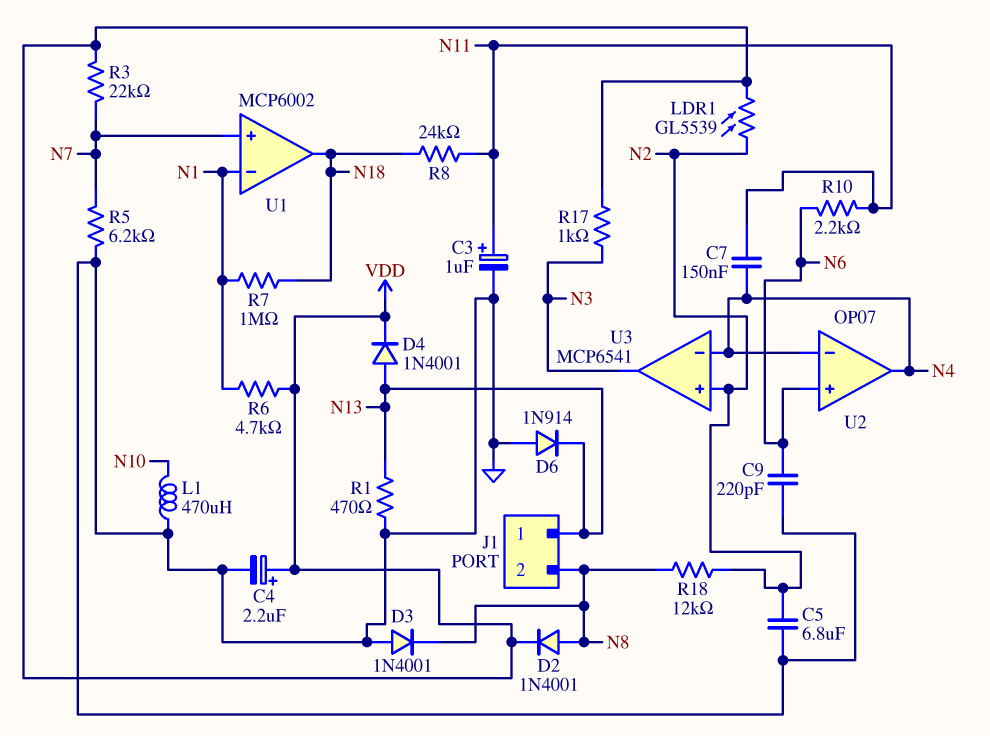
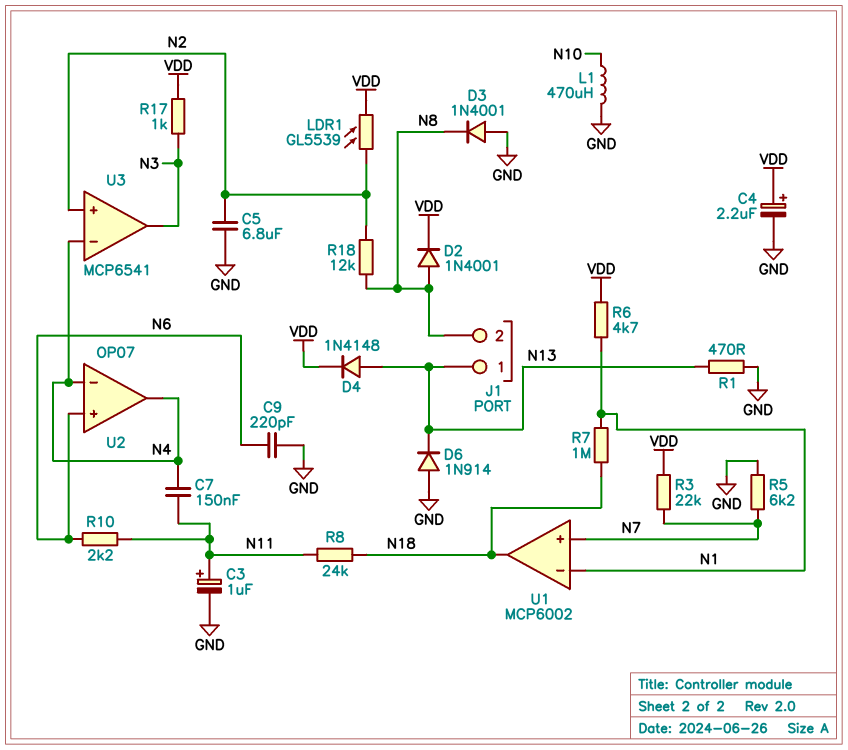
D4: diode 1N4001 (A N13, K VDD) -> diode 1N4148 (A N13, K VDD)

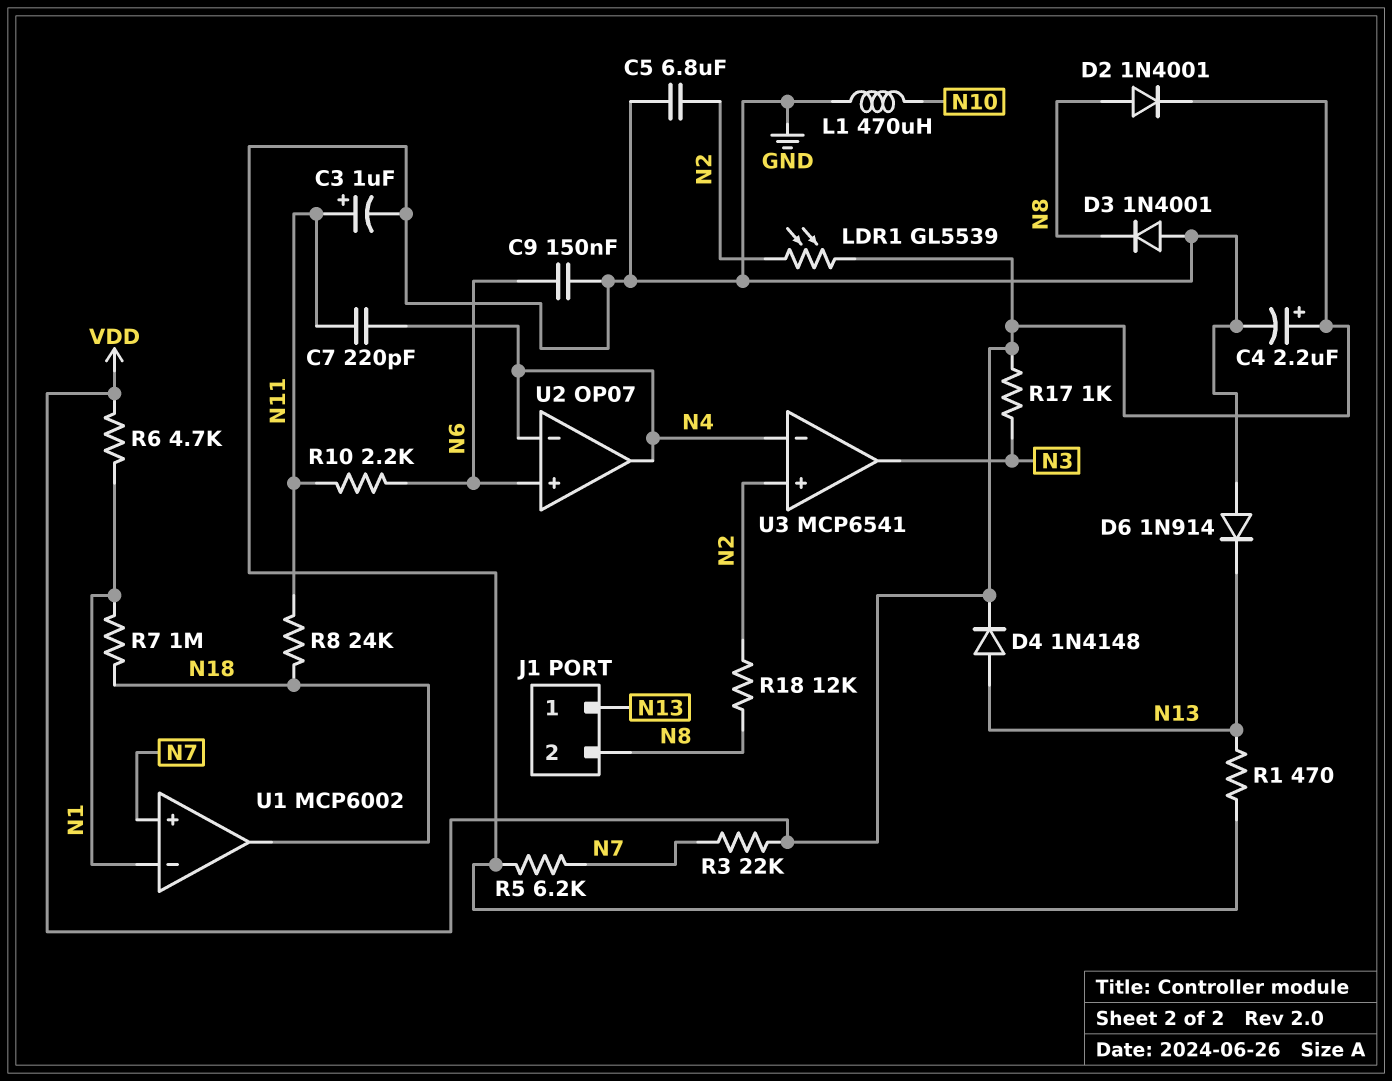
C7: 150nF (N4, N11) -> 220pF (N4, N11)
C9: 220pF (GND, N6) -> 150nF (GND, N6)

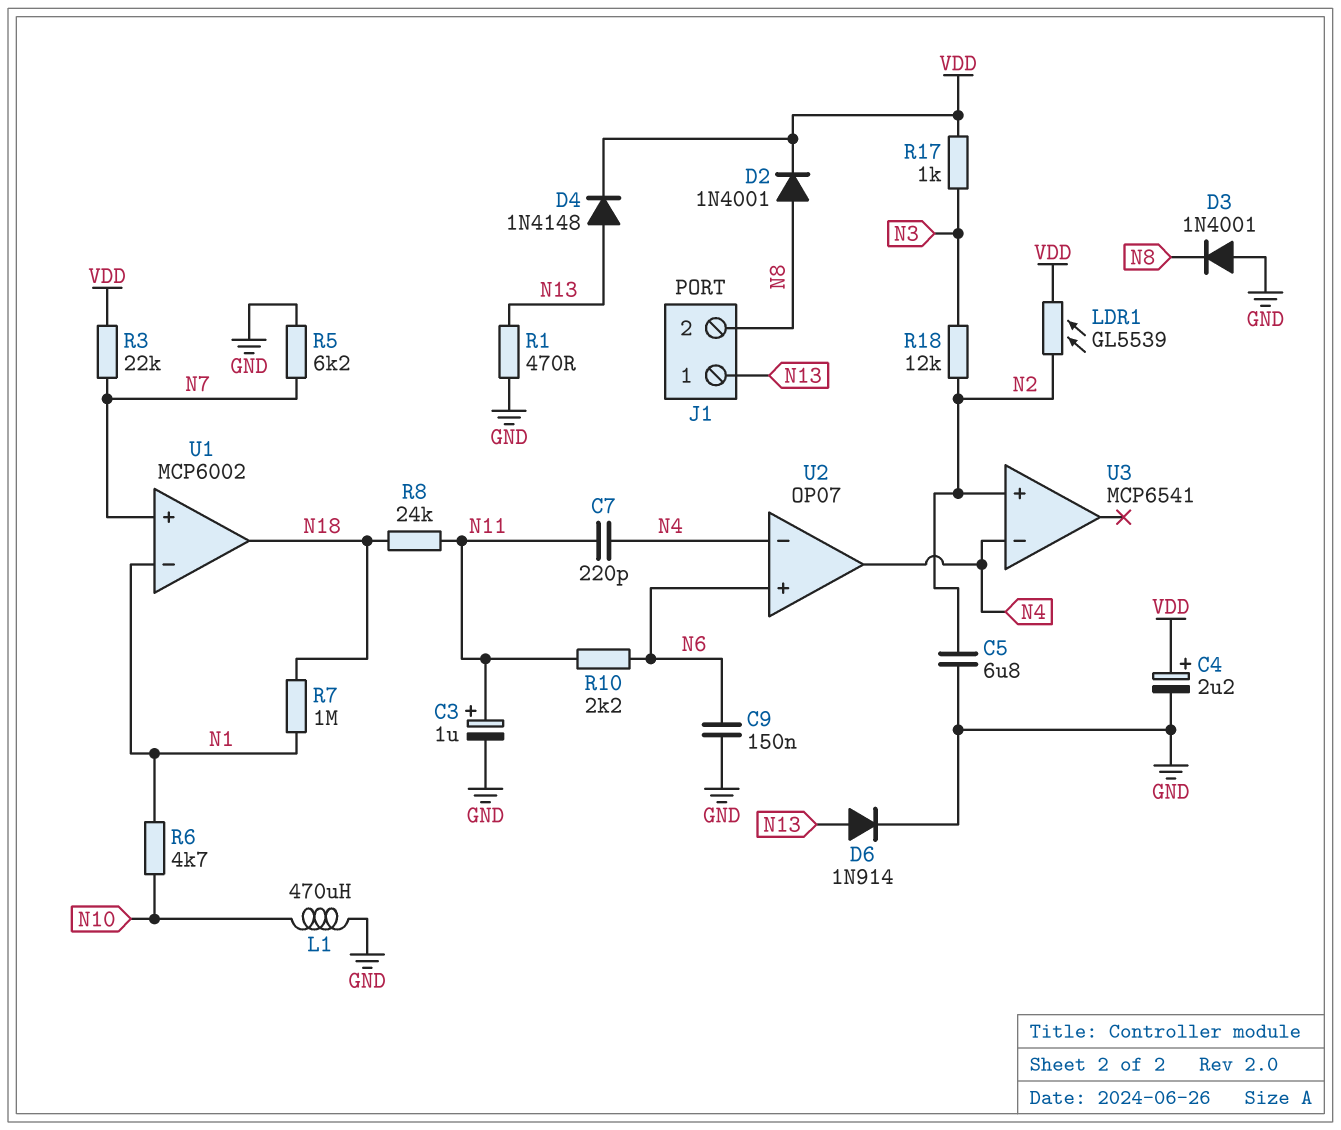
D6: diode 1N914 (A GND, K N13) -> diode 1N914 (A N13, K GND)
R6: 4.7k (N1, VDD) -> 4.7k (N1, N10)
R18: 12k (N2, N8) -> 12k (N2, N3)
U3 pin out: N3 -> none

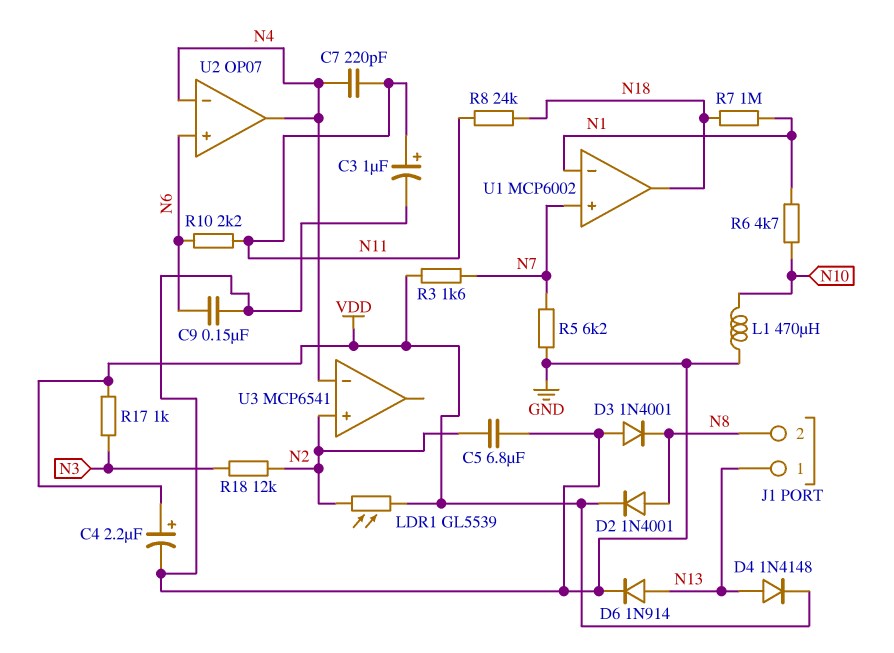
R1: 470 (GND, N13) -> none
R3: 22k (N7, VDD) -> 1.6k (N7, VDD)

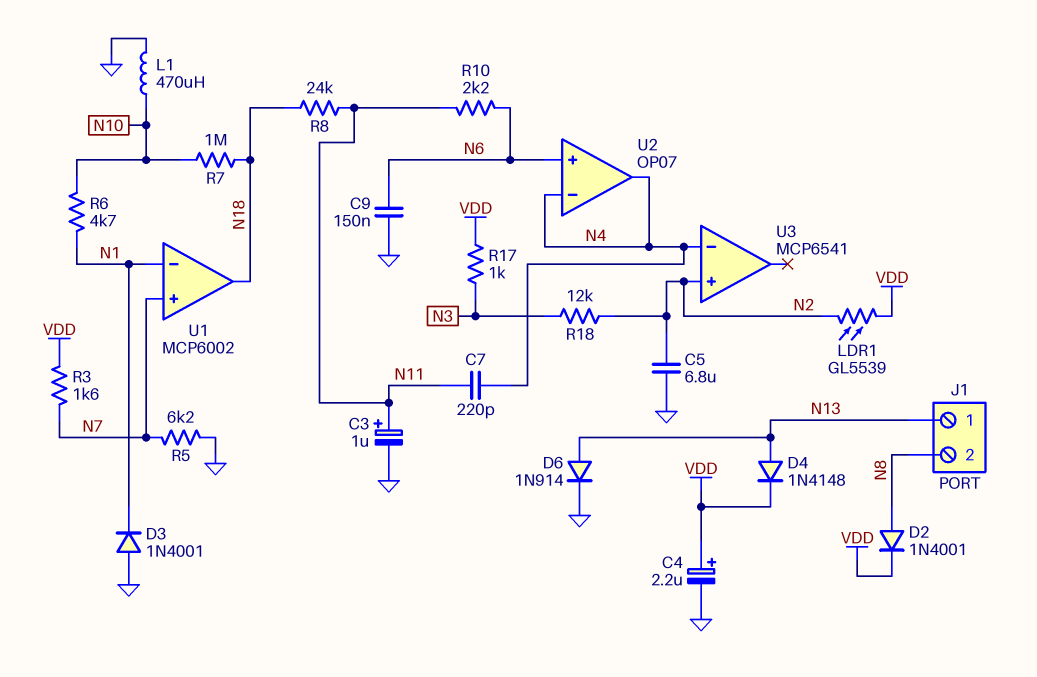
D3: diode 1N4001 (A GND, K N8) -> diode 1N4001 (A GND, K N1)
R7: 1M (N1, N18) -> 1M (N10, N18)

